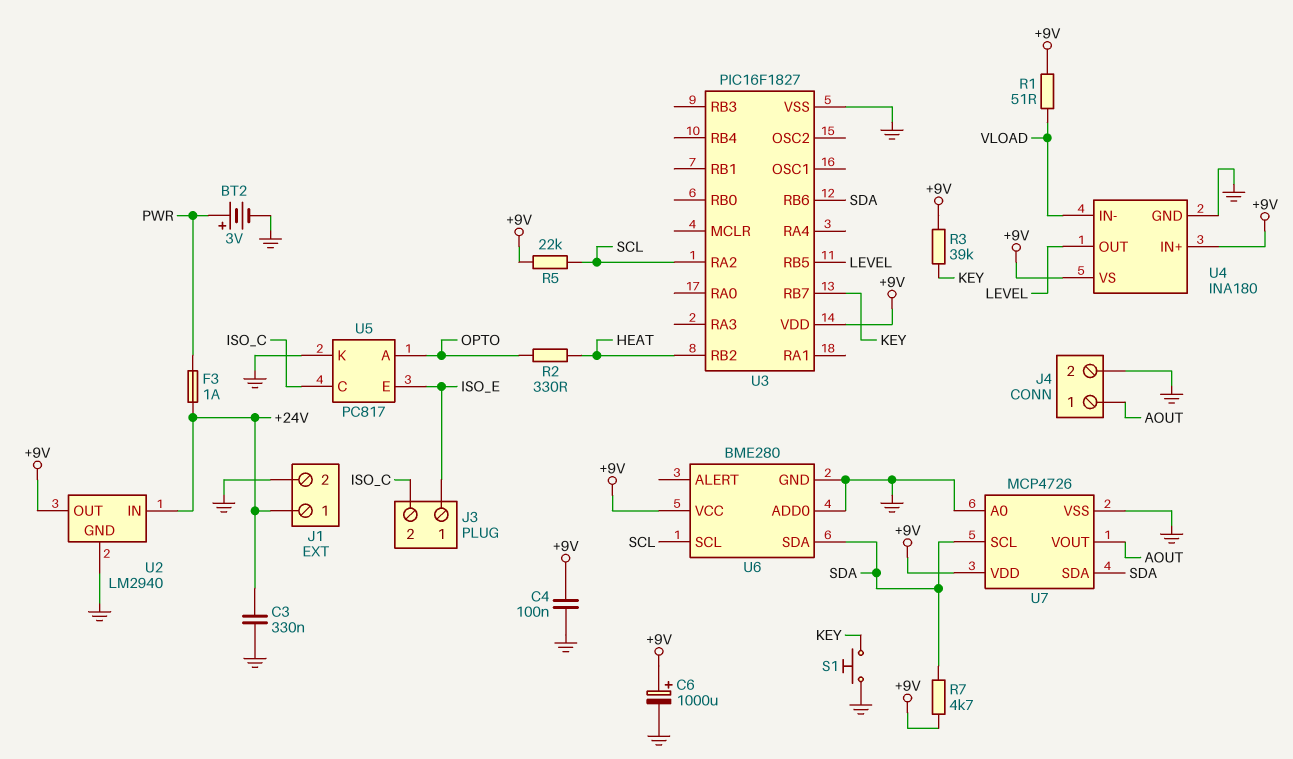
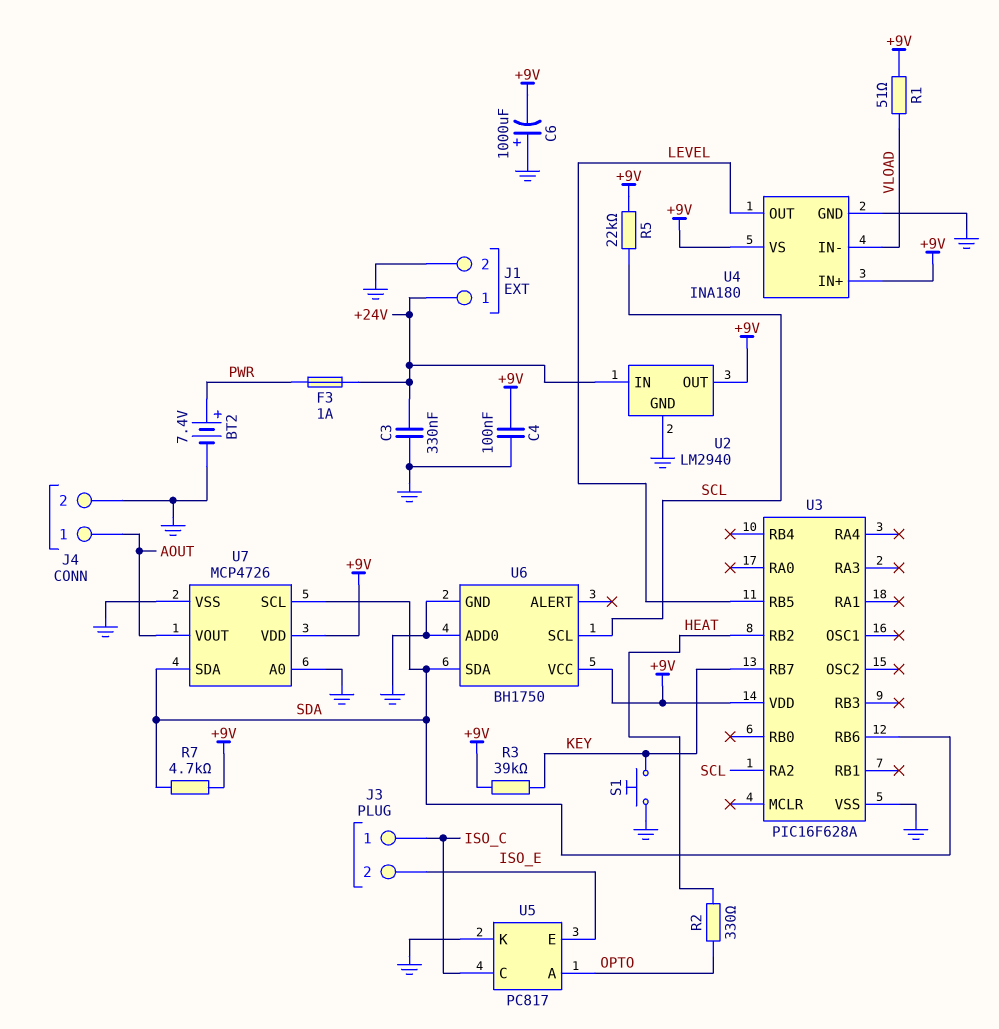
BT2: 3V (plus PWR, minus GND) -> 7.4V (plus PWR, minus GND)
C6: 1000uF (plus +9V, minus GND) -> 1000uF (plus GND, minus +9V)
J3 pin 1: ISO_E -> ISO_C
J3 pin 2: ISO_C -> ISO_E
U3: PIC16F1827 -> PIC16F628A
U6: BME280 -> BH1750

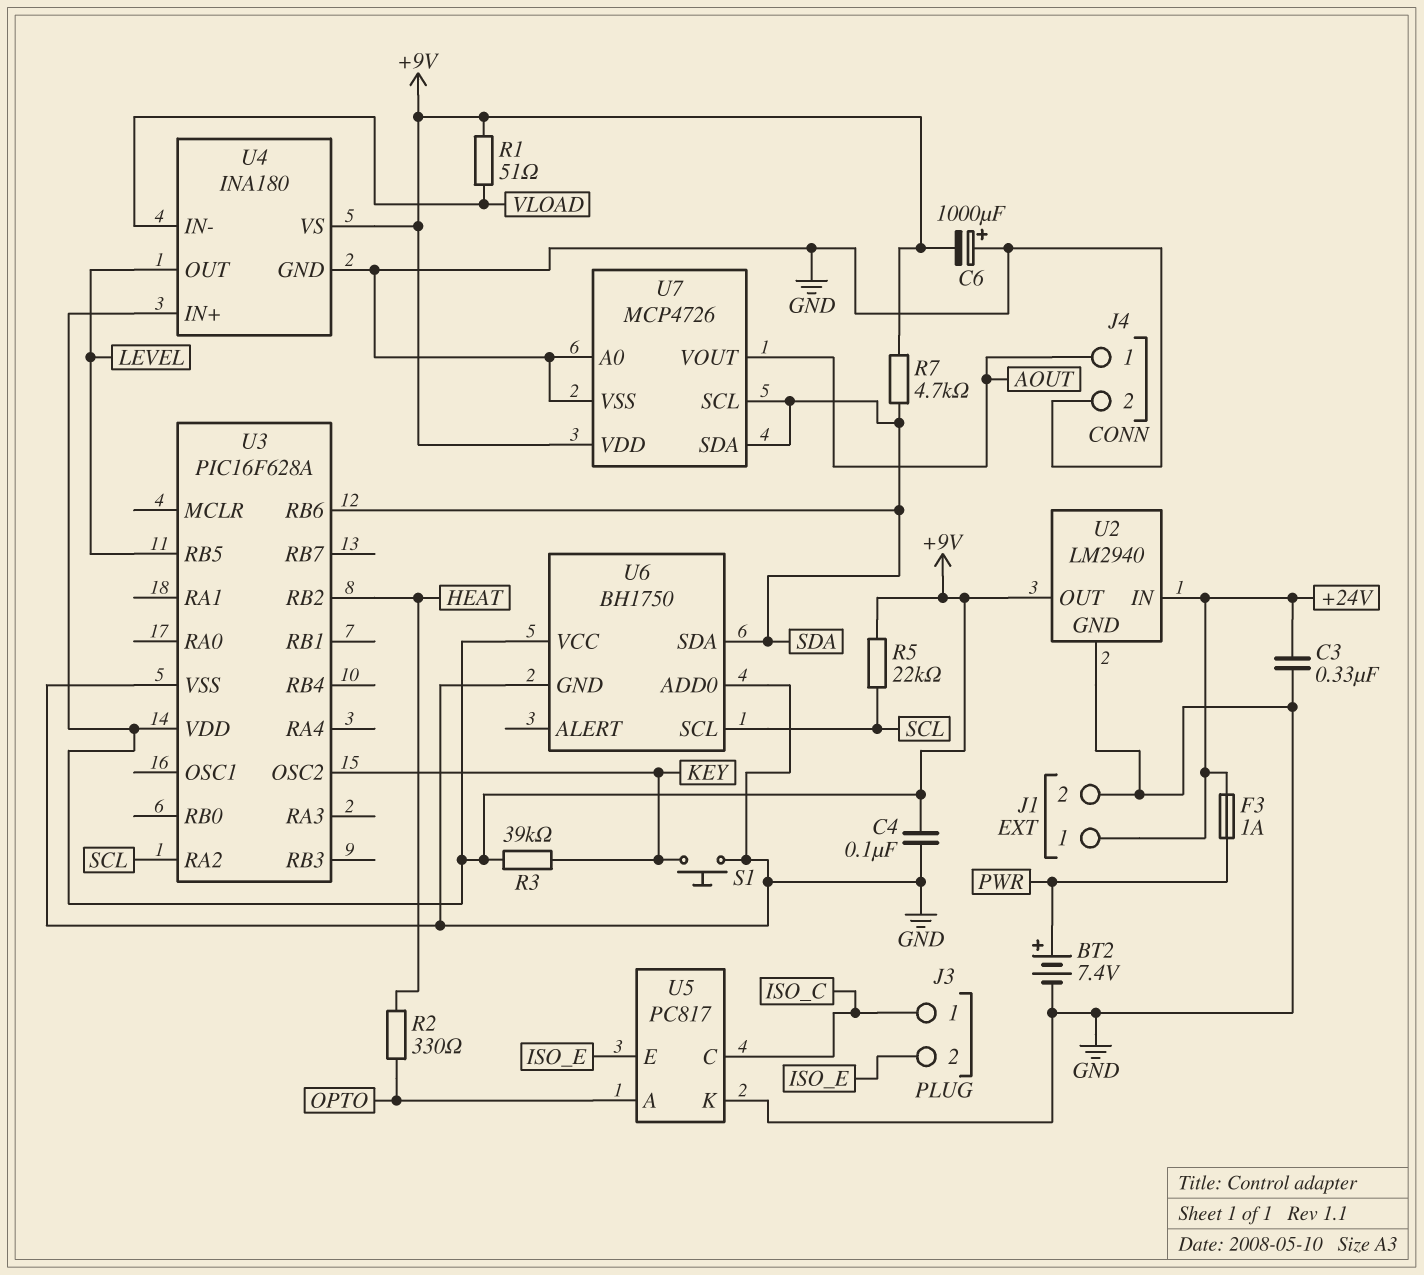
U3 pin OSC2: none -> KEY
U3 pin RB7: KEY -> none

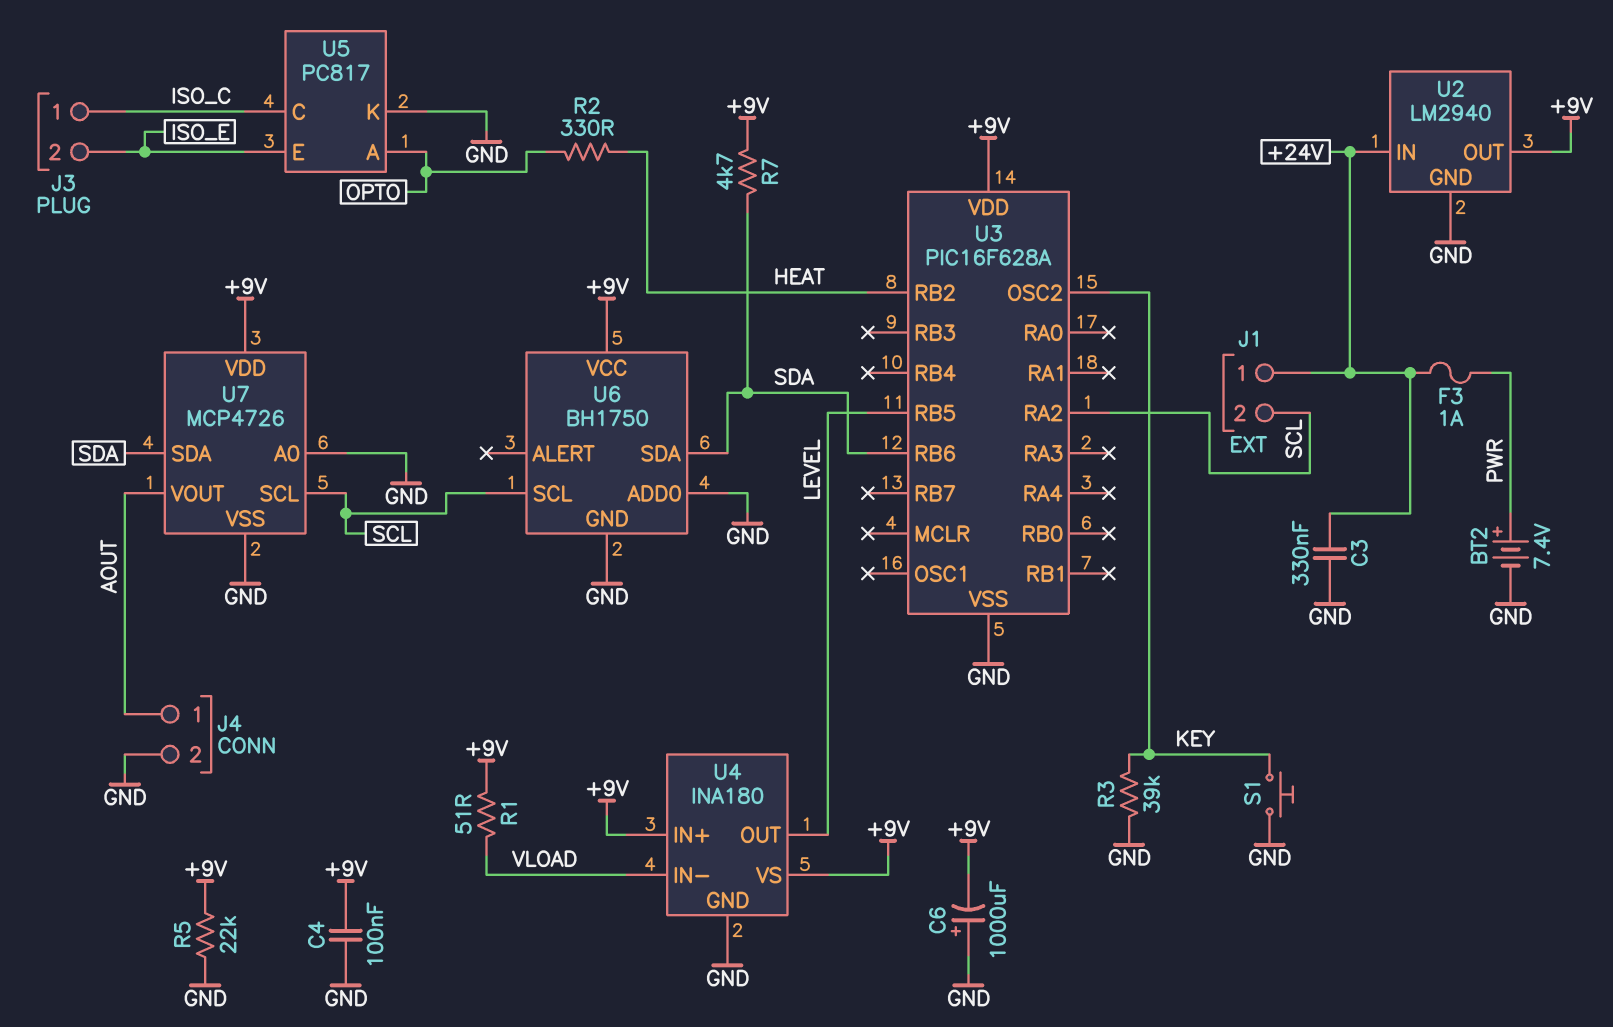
J1 pin 2: GND -> SCL
R3: 39k (+9V, KEY) -> 39k (GND, KEY)
R5: 22k (+9V, SCL) -> 22k (+9V, GND)
U7 pin SCL: SDA -> SCL

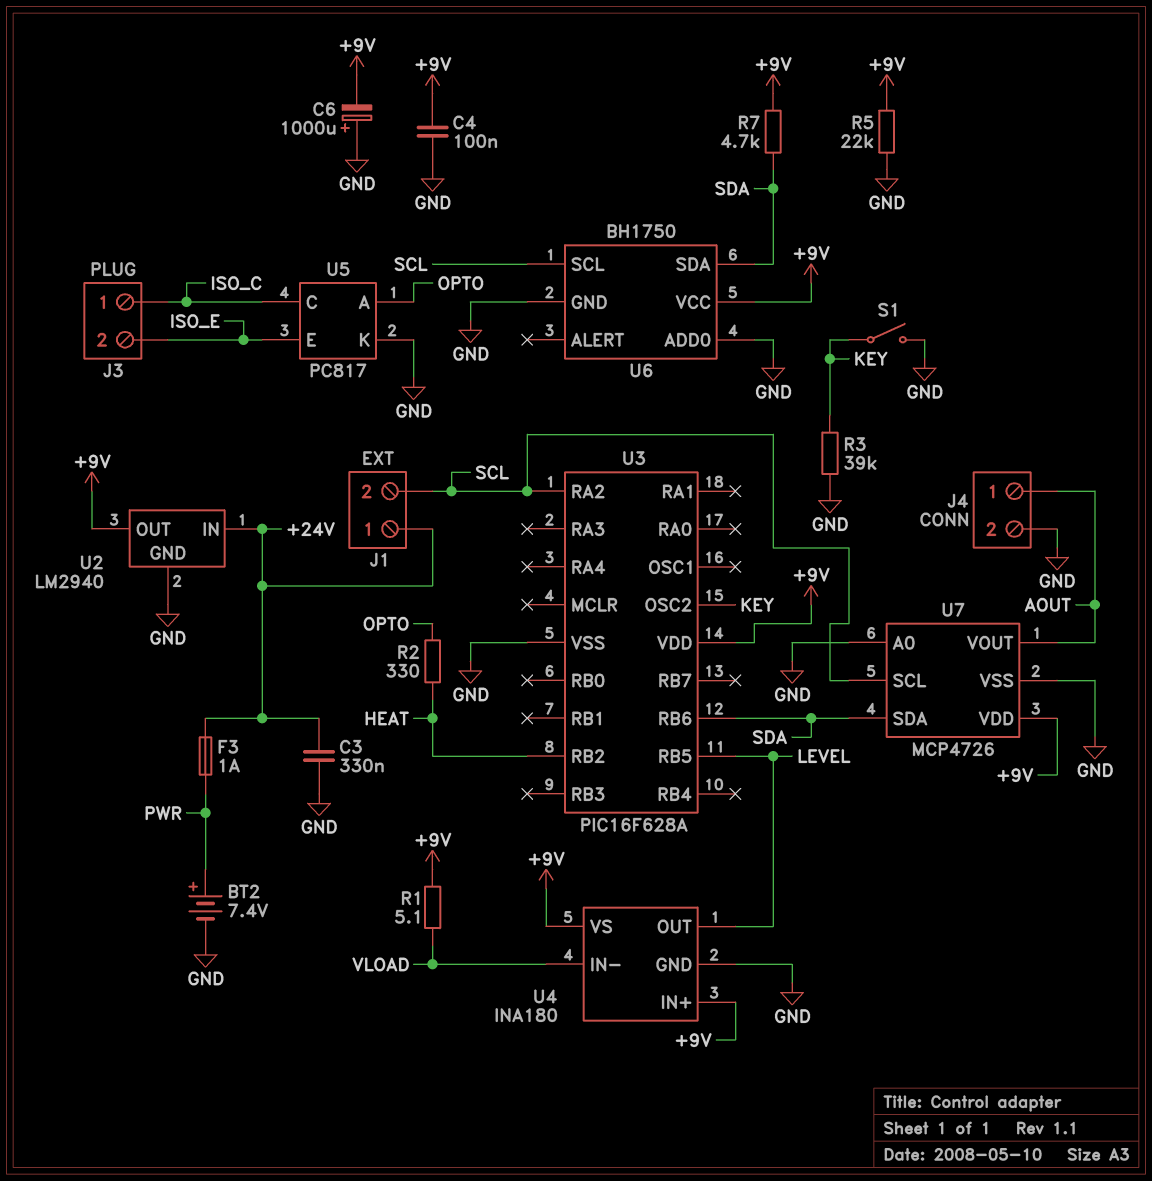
R1: 51 (+9V, VLOAD) -> 5.1 (+9V, VLOAD)
S1: button (GND, KEY) -> switch (GND, KEY)

